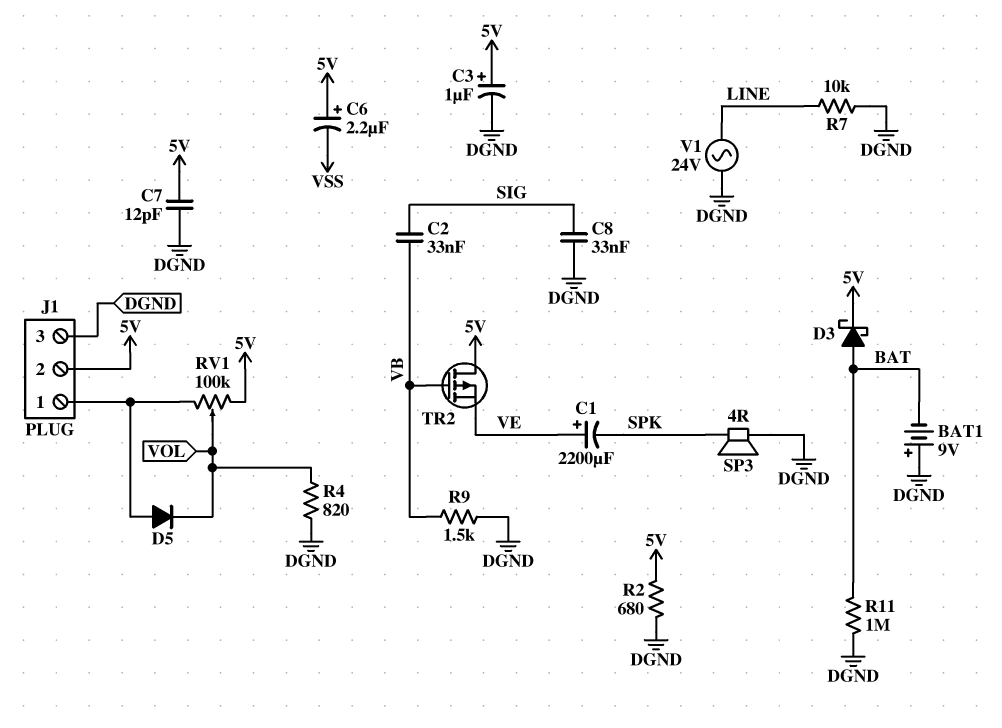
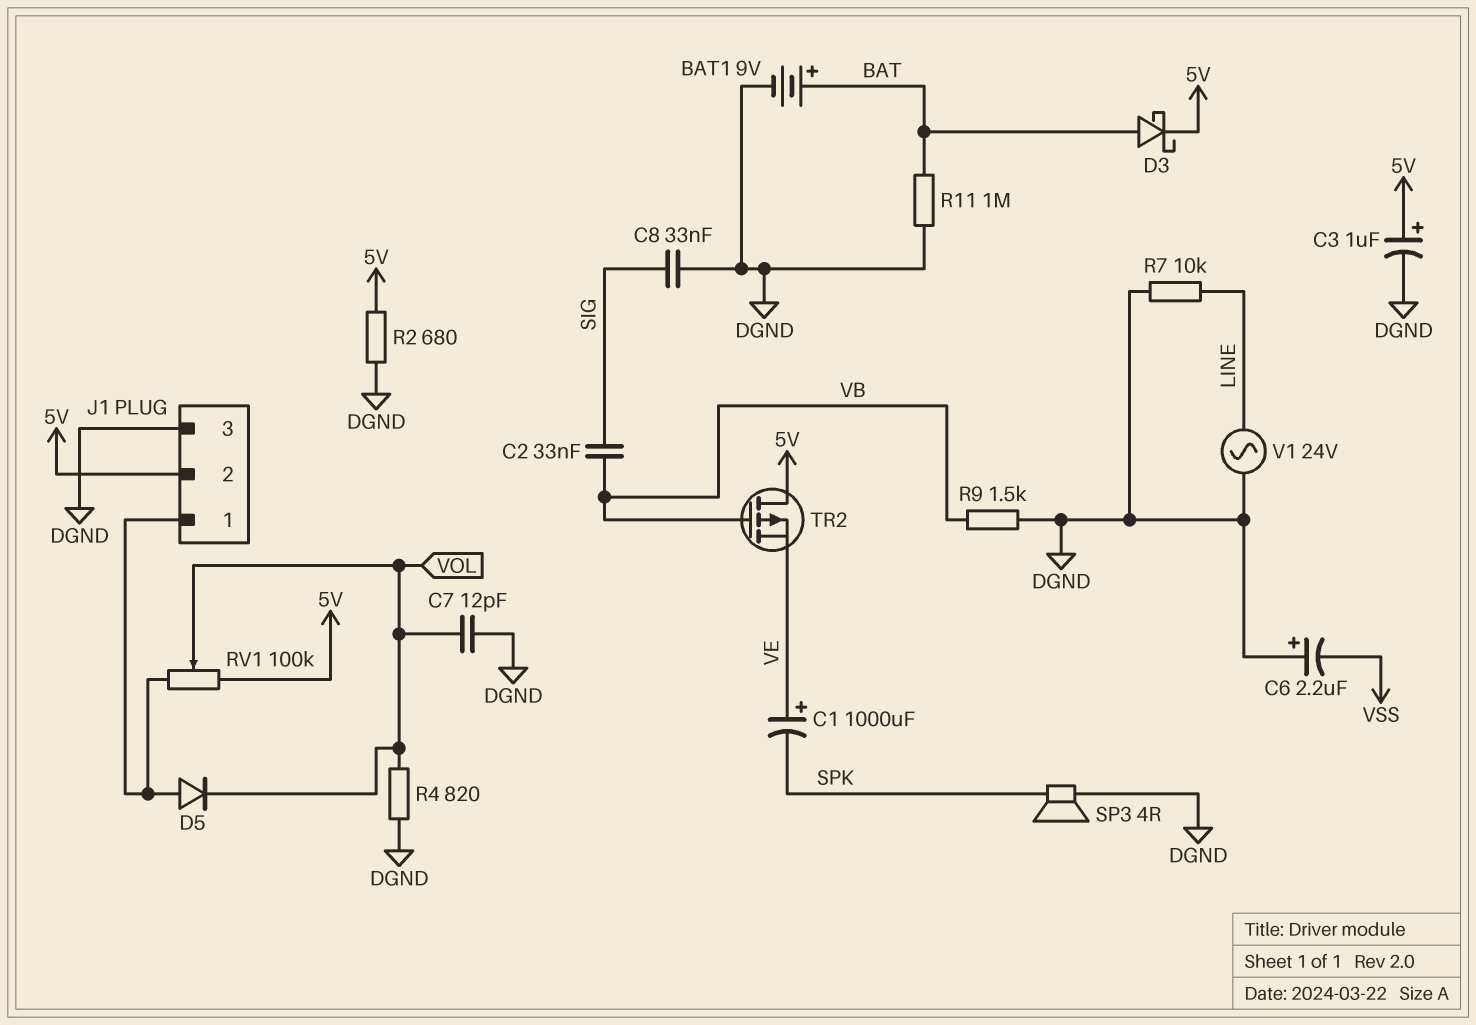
BAT1: 9V (plus DGND, minus BAT) -> 9V (plus BAT, minus DGND)
C1: 2200uF (plus VE, minus SPK) -> 1000uF (plus VE, minus SPK)
C6: 2.2uF (plus 5V, minus VSS) -> 2.2uF (plus DGND, minus VSS)
C7: 12pF (5V, DGND) -> 12pF (DGND, VOL)

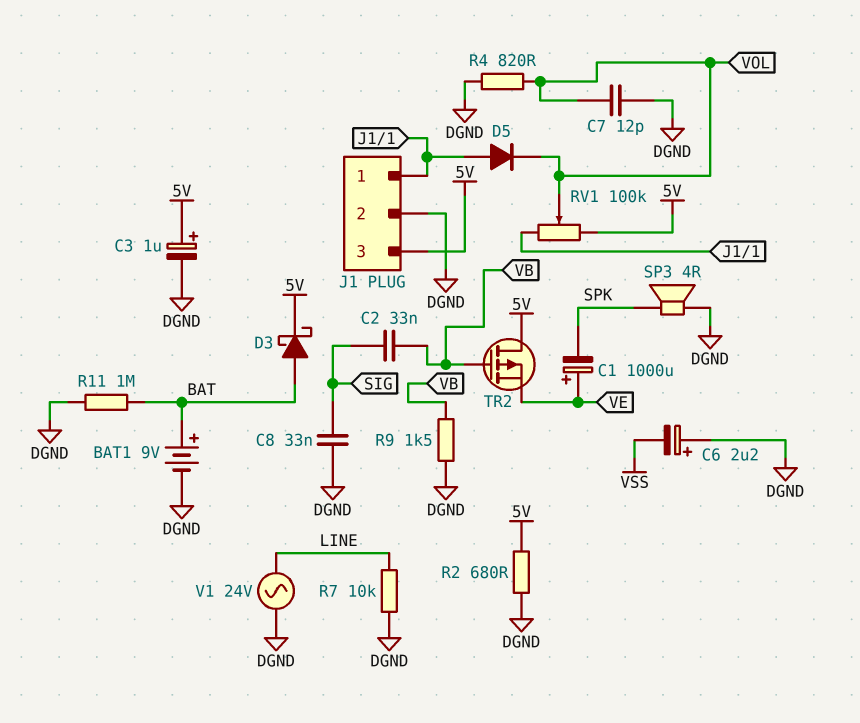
J1 pin 2: 5V -> DGND
J1 pin 3: DGND -> 5V

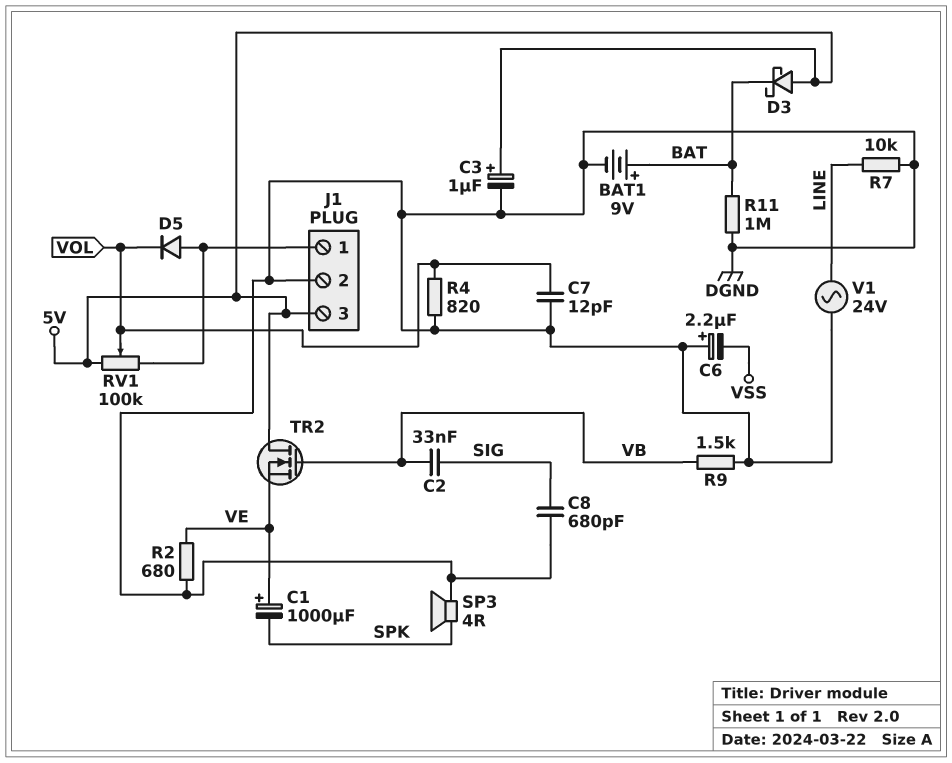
C8: 33nF (DGND, SIG) -> 680pF (DGND, SIG)
D3: schottky (A BAT, K 5V) -> schottky (A 5V, K BAT)
R2: 680 (5V, DGND) -> 680 (DGND, VE)
TR2: PMOS (G VB, D 5V, S VE) -> NMOS (G VB, D 5V, S VE)

